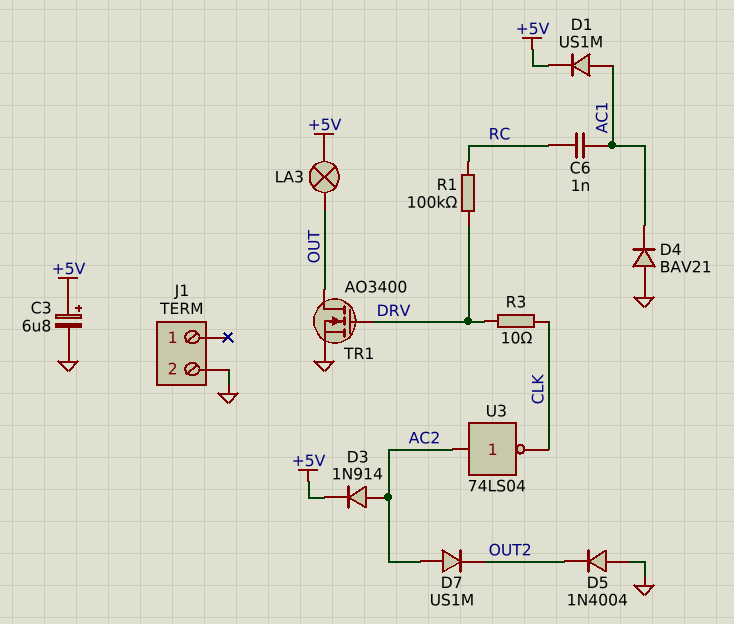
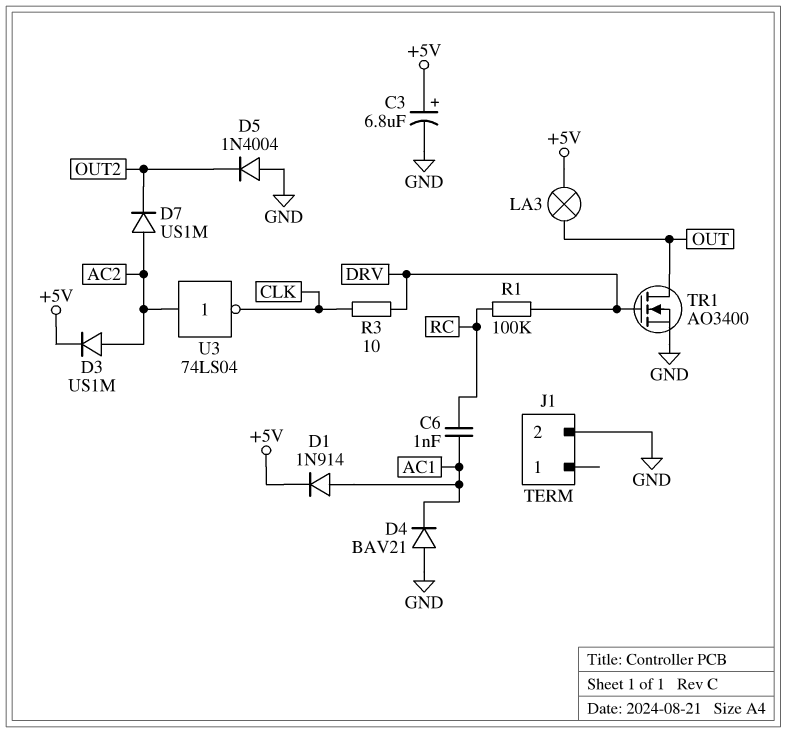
D1: diode US1M (A AC1, K +5V) -> diode 1N914 (A AC1, K +5V)
D3: diode 1N914 (A AC2, K +5V) -> diode US1M (A AC2, K +5V)

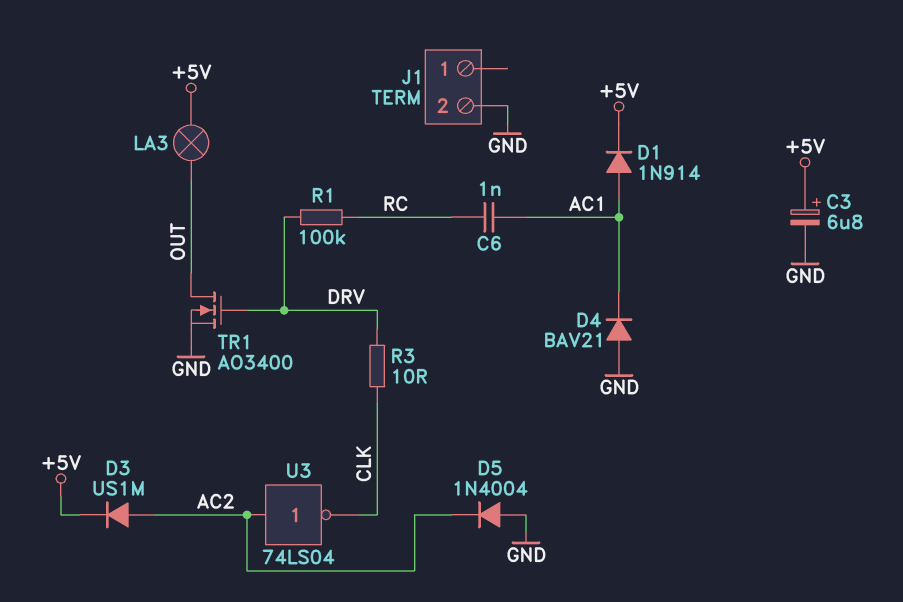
D5: diode 1N4004 (A GND, K OUT2) -> diode 1N4004 (A GND, K AC2)
D7: diode US1M (A AC2, K OUT2) -> none

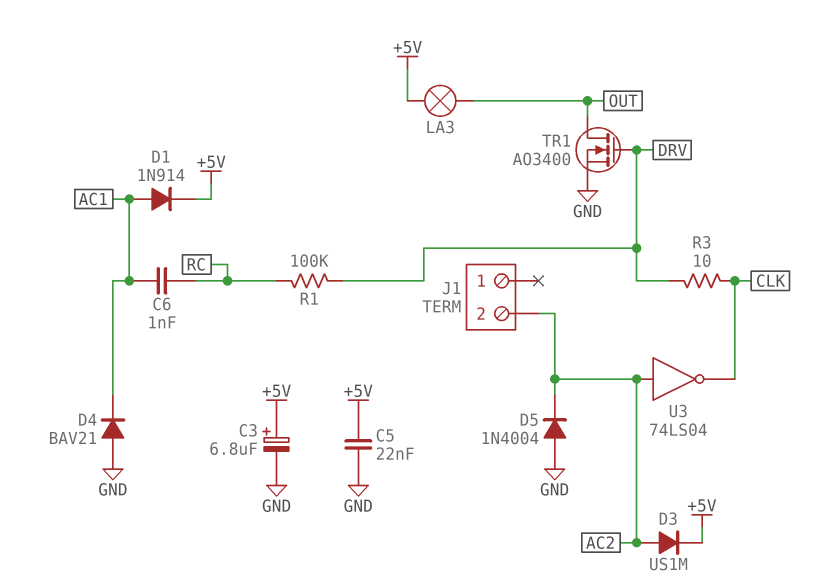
C5: none -> 22nF (+5V, GND)
J1 pin 2: GND -> AC2

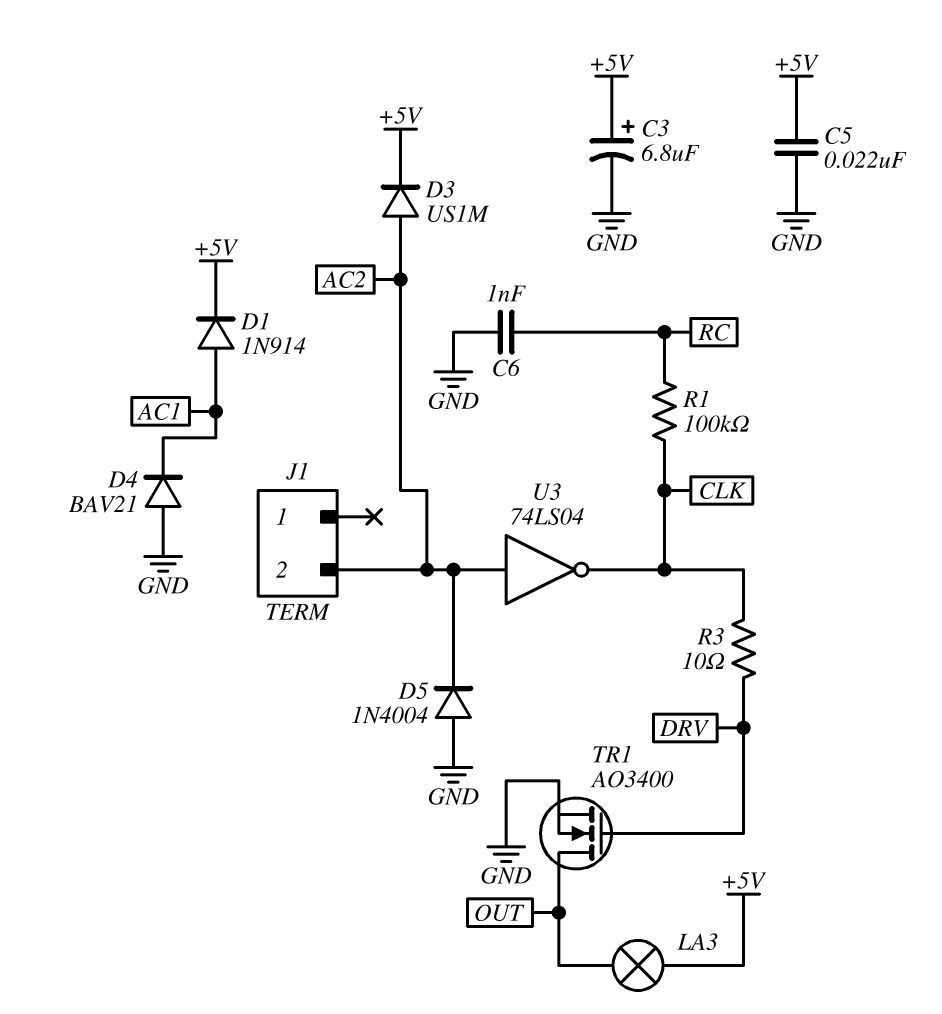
C6: 1nF (AC1, RC) -> 1nF (GND, RC)
R1: 100k (DRV, RC) -> 100k (CLK, RC)

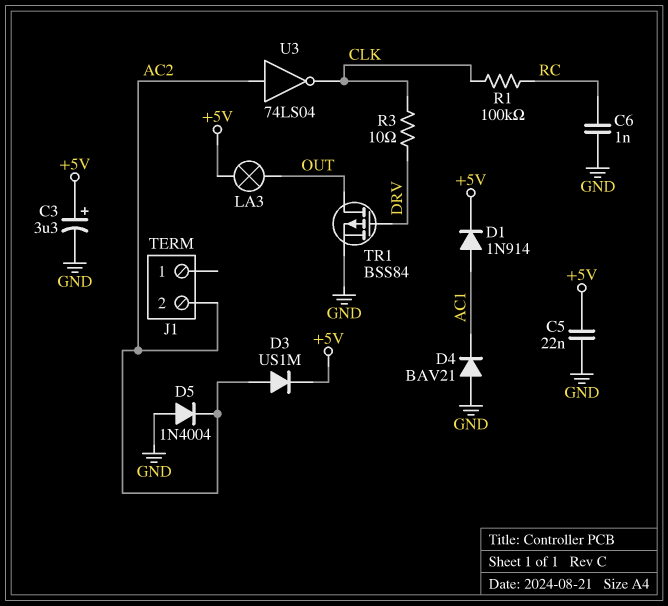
C3: 6.8uF (plus +5V, minus GND) -> 3.3uF (plus +5V, minus GND)
TR1: NMOS AO3400 (G DRV, D OUT, S GND) -> PMOS BSS84 (G DRV, D OUT, S GND)

